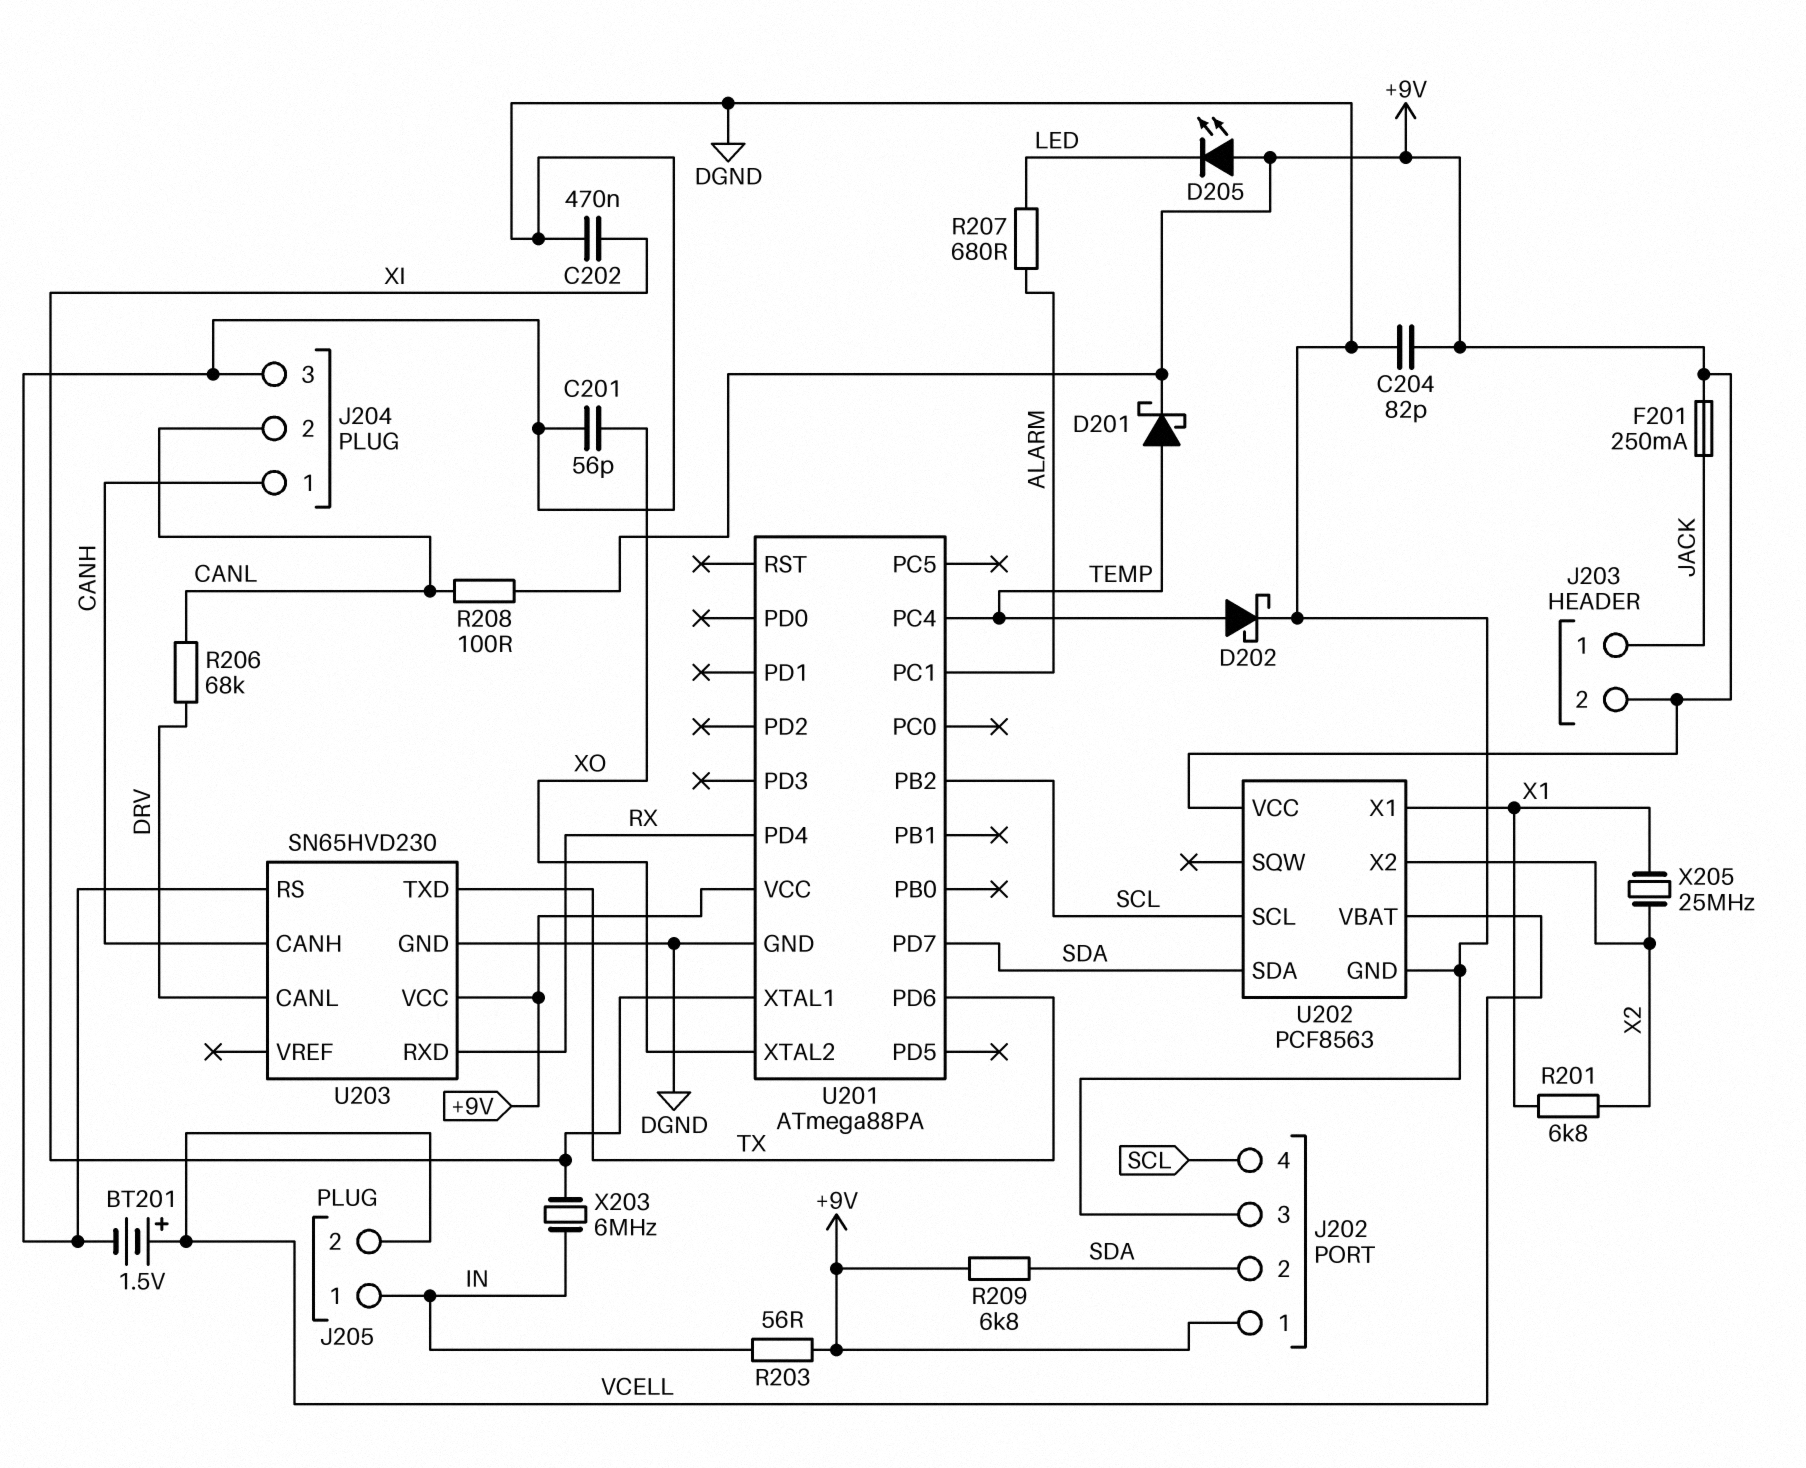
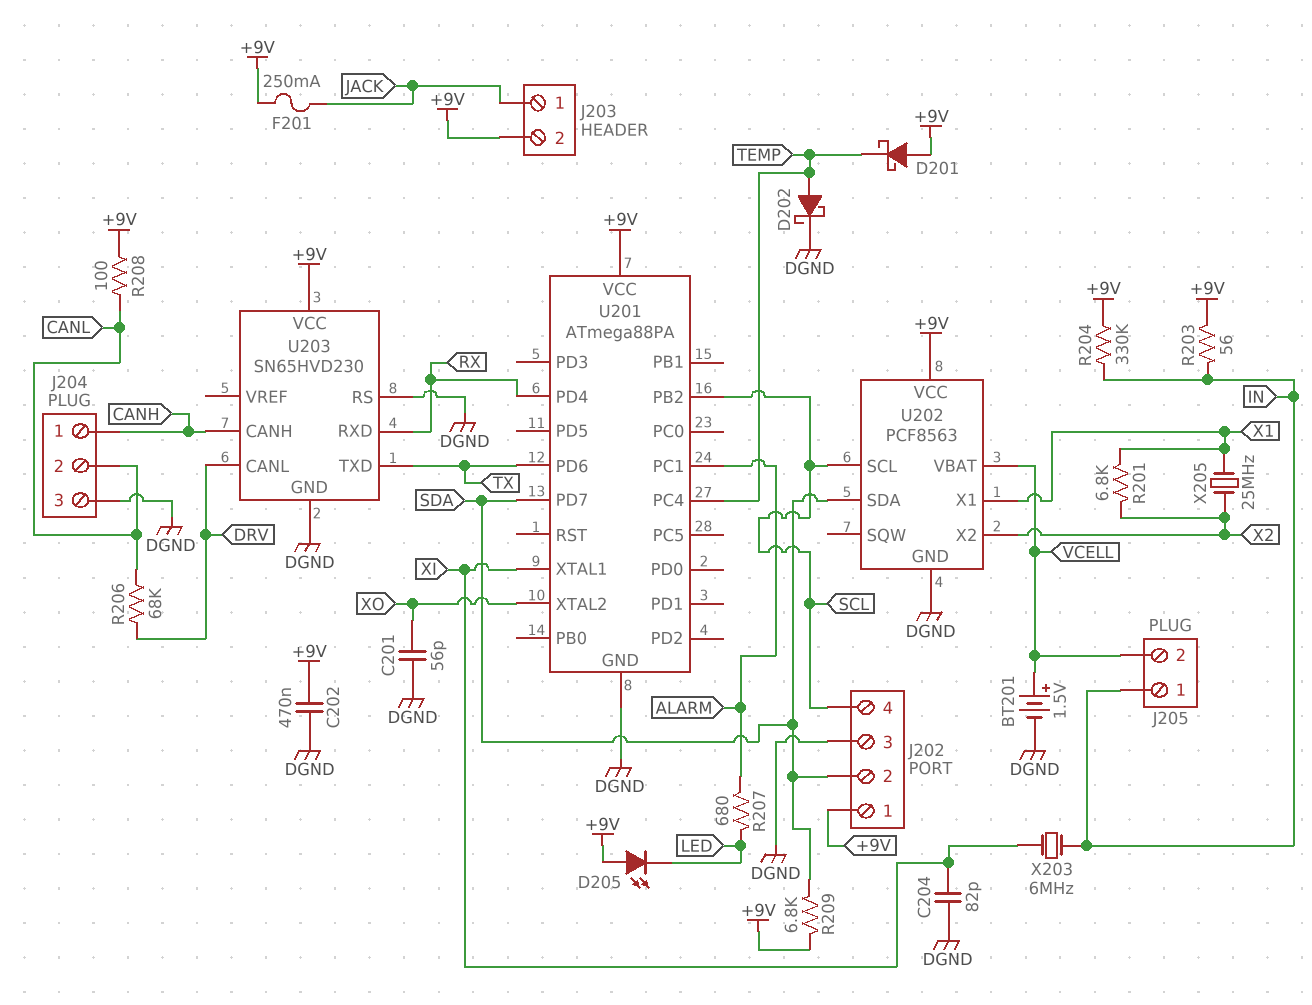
C202: 470nF (DGND, XI) -> 470nF (+9V, DGND)
C204: 82pF (+9V, DGND) -> 82pF (DGND, XI)
D201: schottky (A TEMP, K +9V) -> schottky (A +9V, K TEMP)
R204: none -> 330k (+9V, IN)

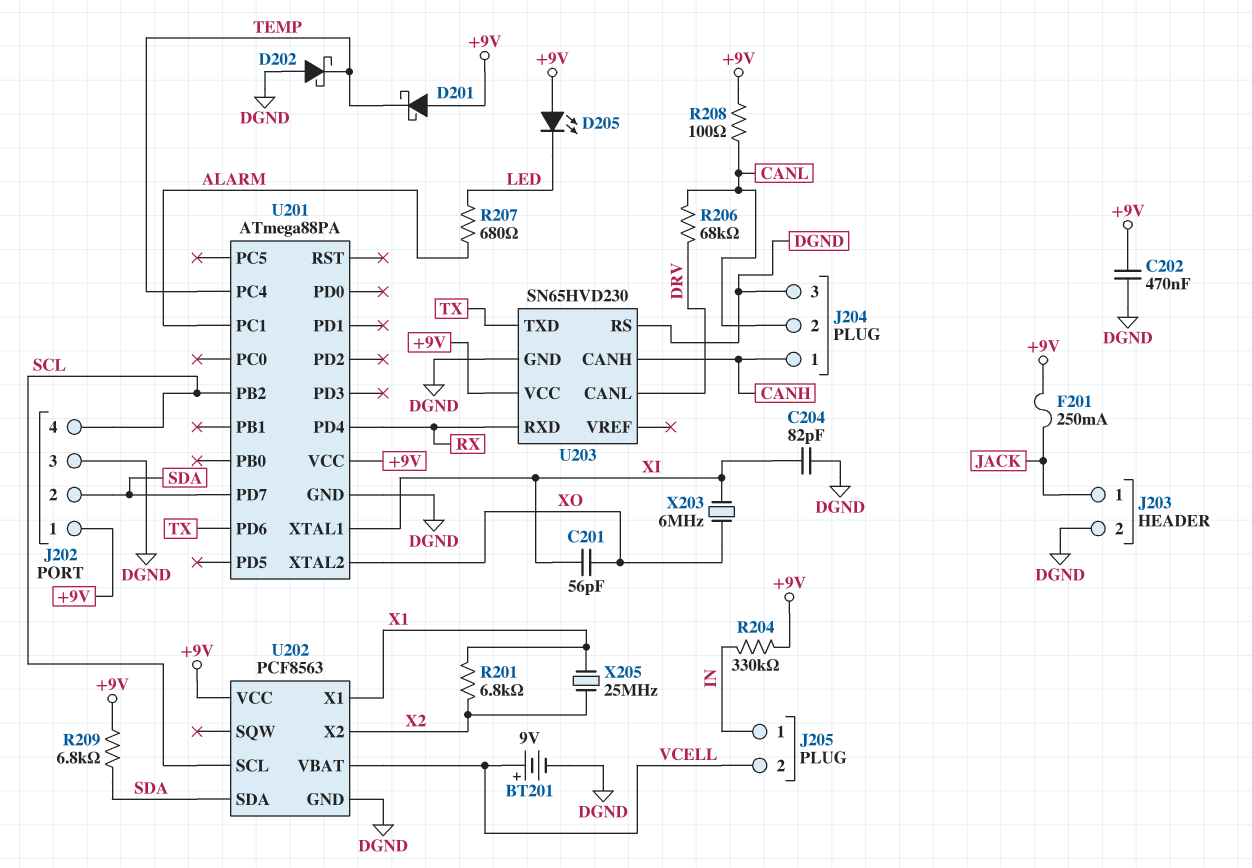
BT201: 1.5V (plus VCELL, minus DGND) -> 9V (plus VCELL, minus DGND)
C201: 56pF (DGND, XO) -> 56pF (XI, XO)
D202: schottky (A TEMP, K DGND) -> schottky (A DGND, K TEMP)
J203 pin 2: +9V -> DGND
R203: 56 (+9V, IN) -> none
X203: 6MHz (IN, XI) -> 6MHz (XI, XO)

